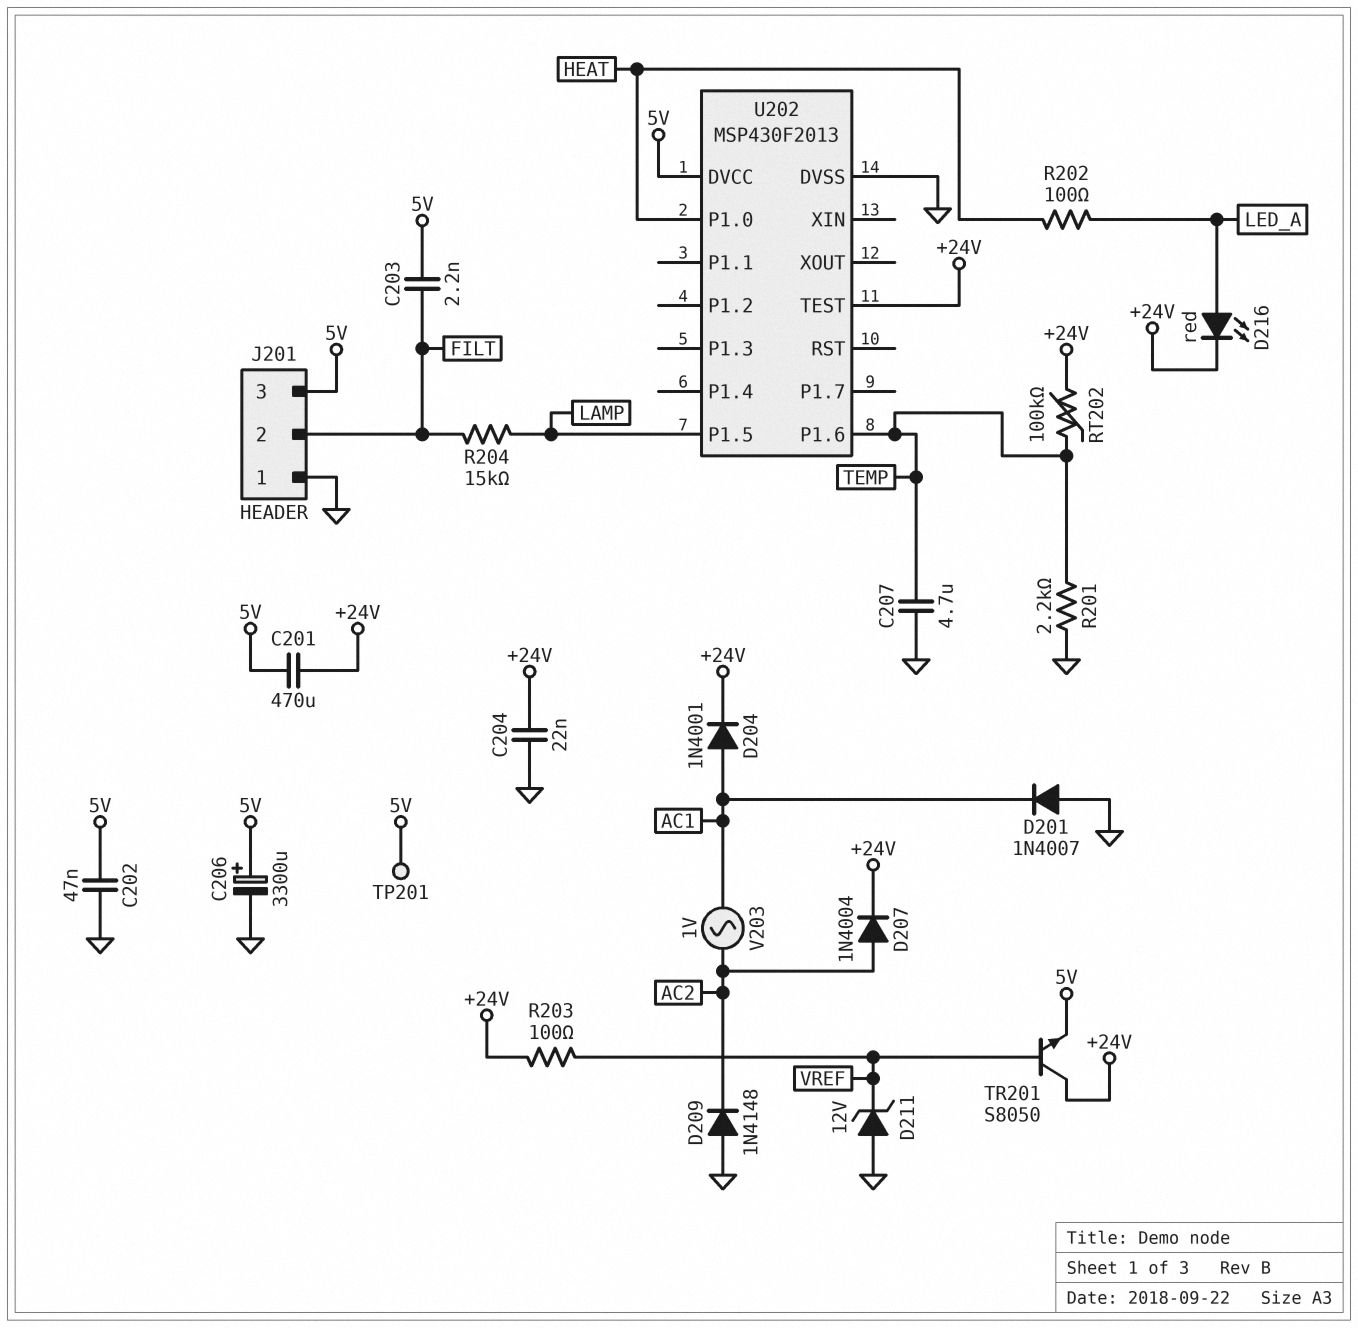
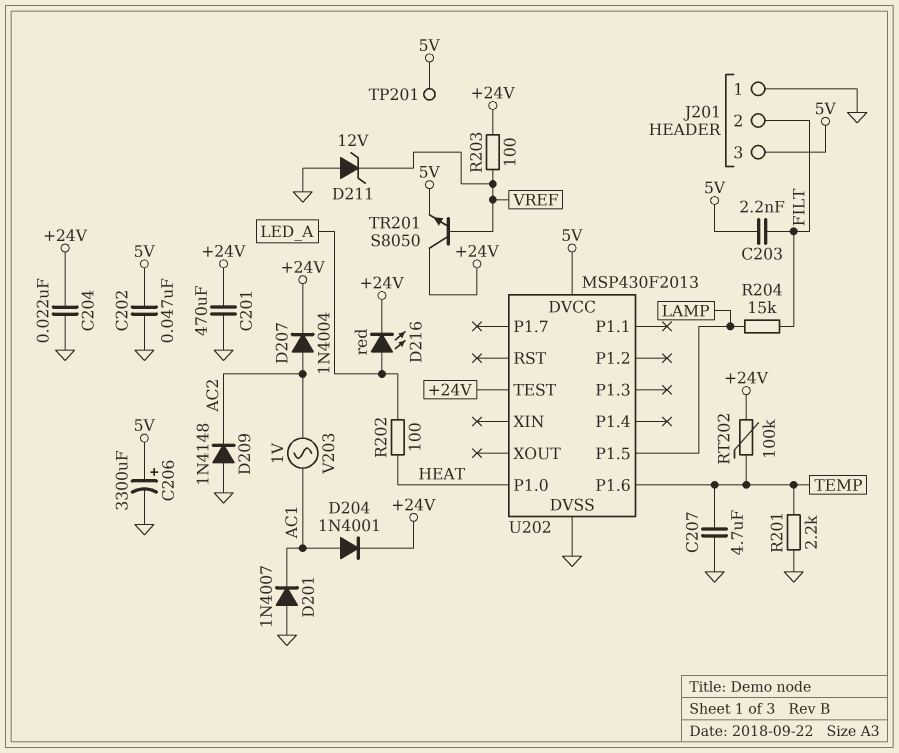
C201: 470uF (+24V, 5V) -> 470uF (+24V, GND)

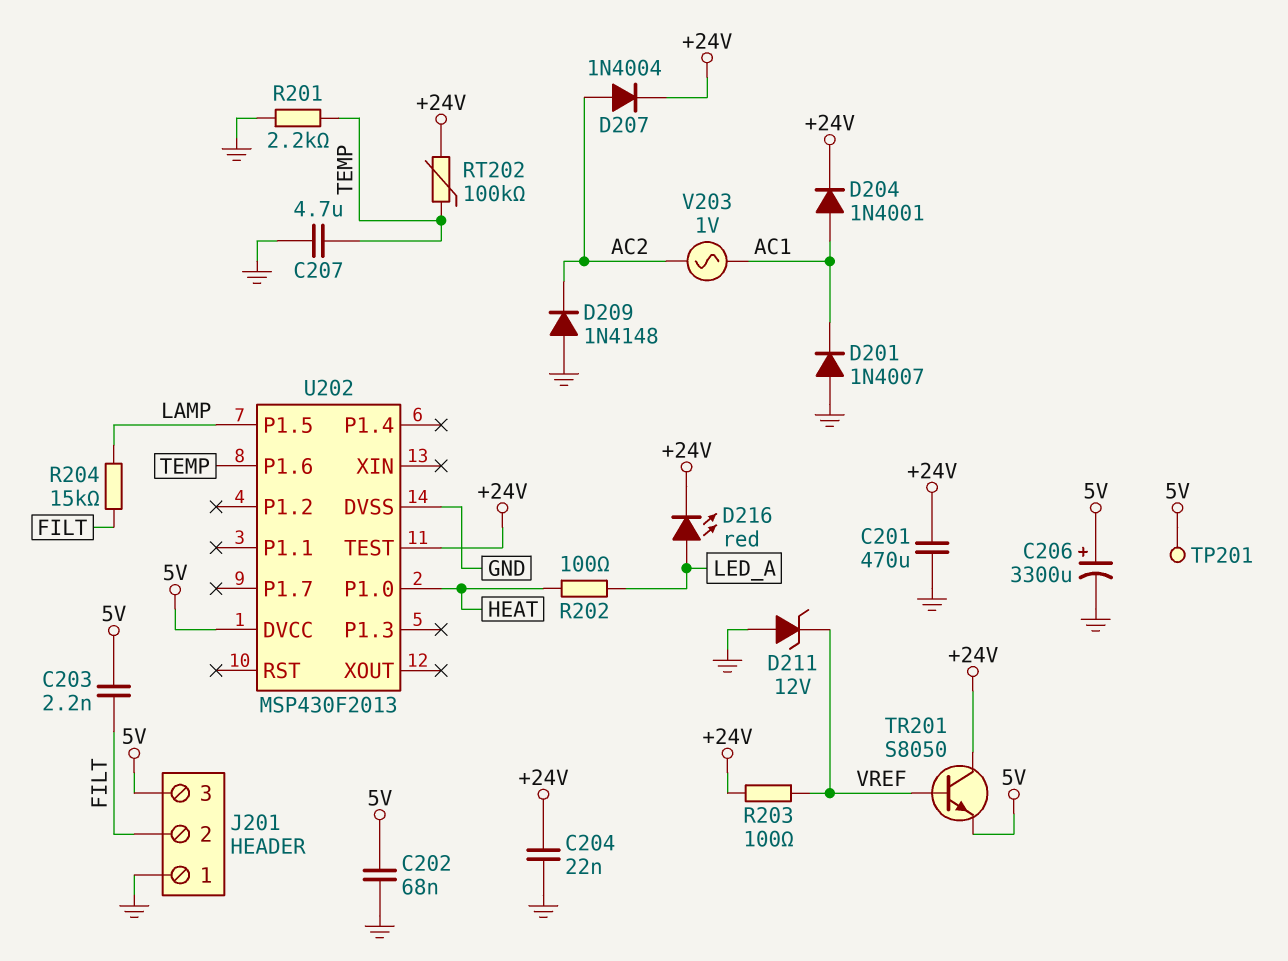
C202: 47nF (5V, GND) -> 68nF (5V, GND)

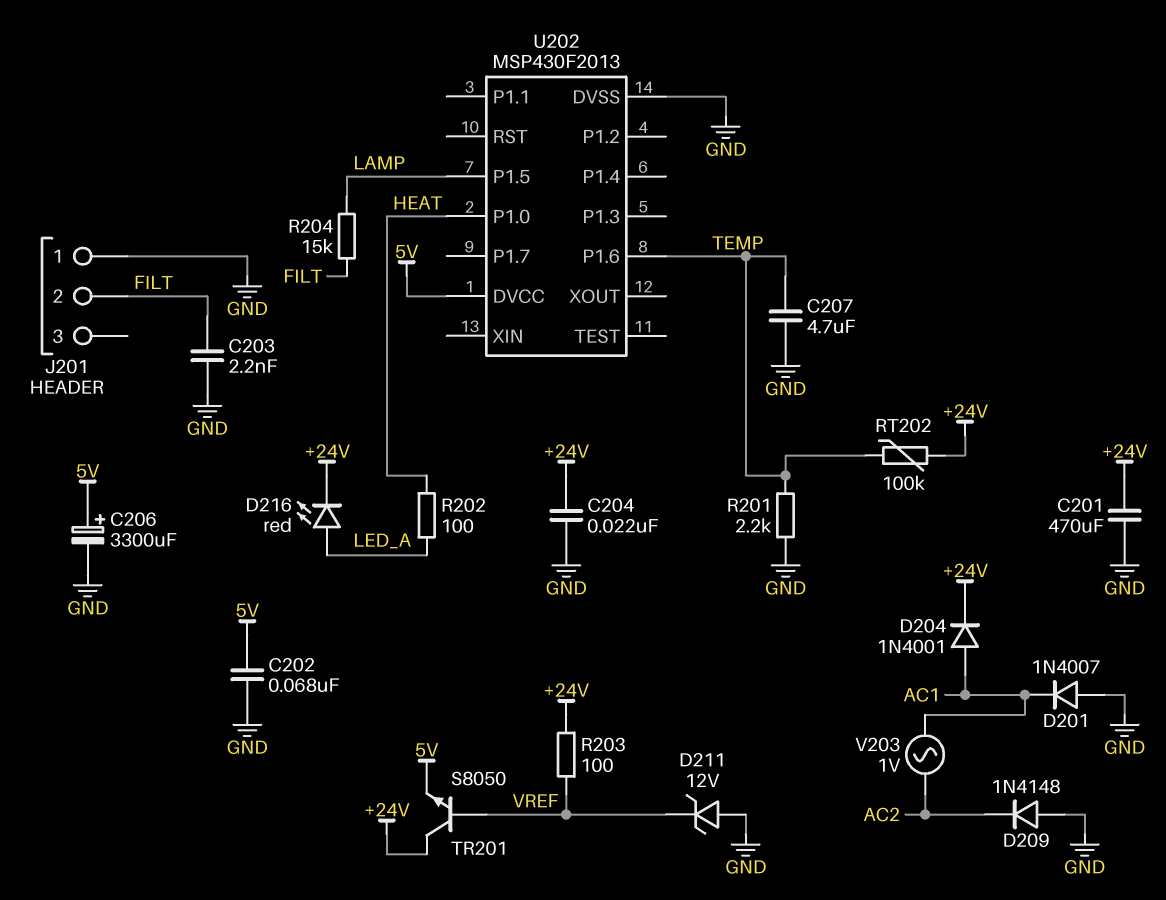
C203: 2.2nF (5V, FILT) -> 2.2nF (FILT, GND)
D207: diode 1N4004 (A AC2, K +24V) -> none
J201 pin 3: 5V -> none
TP201: test point (5V) -> none
U202 pin TEST: +24V -> none

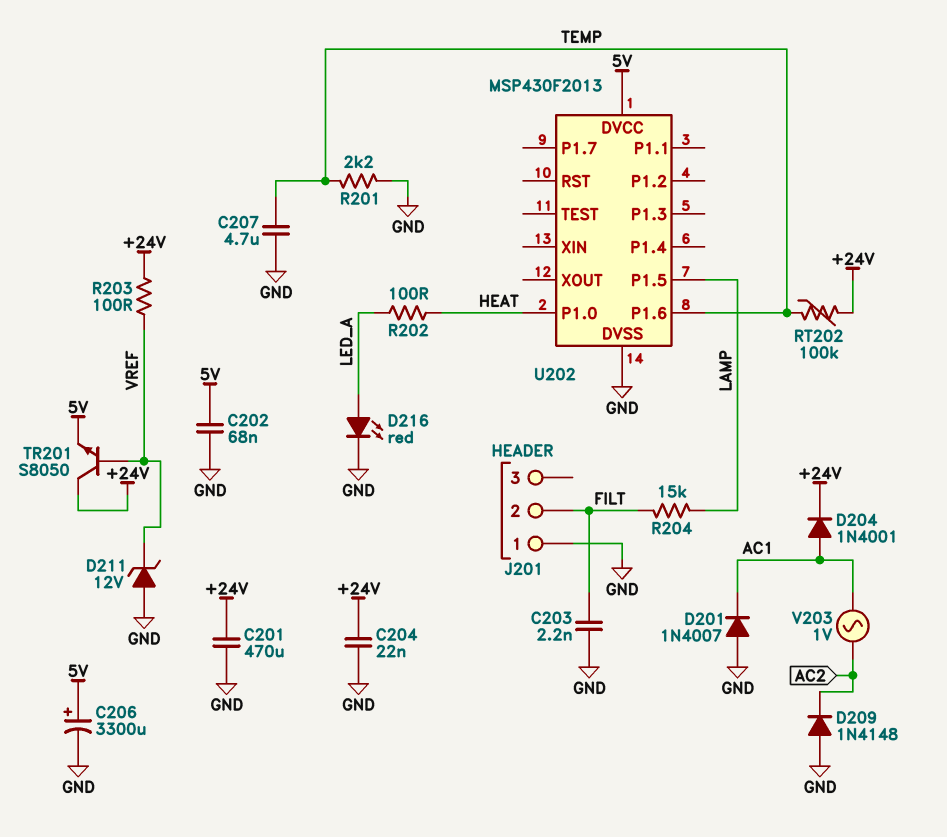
D216: LED red (A LED_A, K +24V) -> LED red (A LED_A, K GND)

